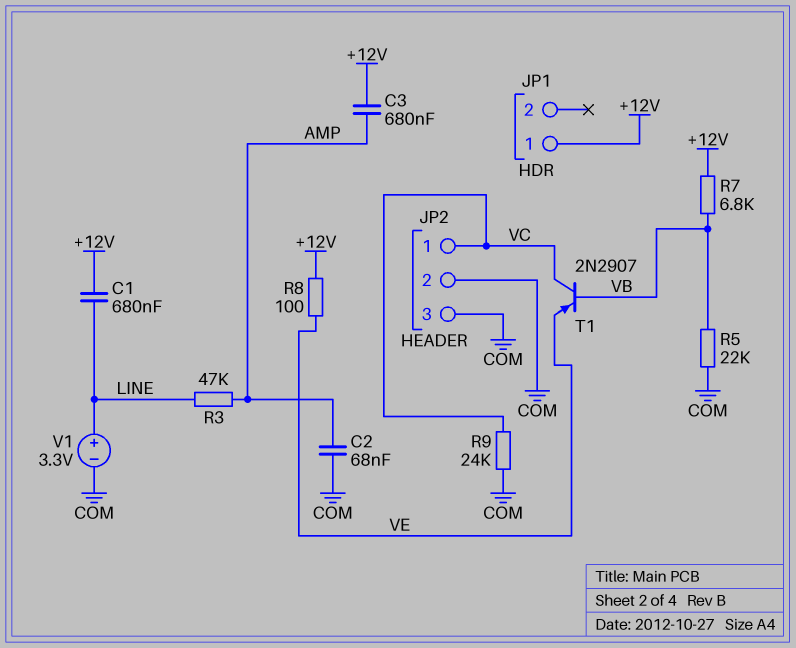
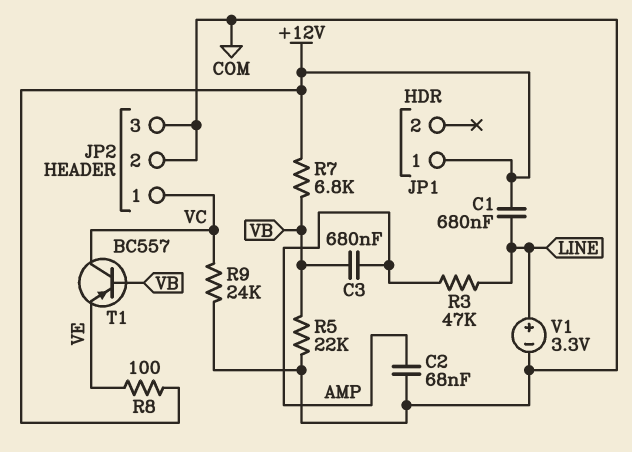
C3: 680nF (+12V, AMP) -> 680nF (AMP, VB)
T1: PNP 2N2907 (B VB, C VC, E VE) -> PNP BC557 (B VB, C VC, E VE)

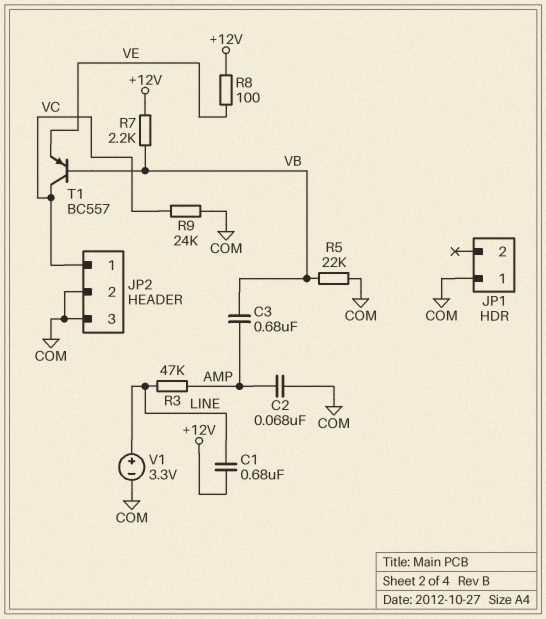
JP1 pin 1: +12V -> COM
R7: 6.8k (+12V, VB) -> 2.2k (+12V, VB)

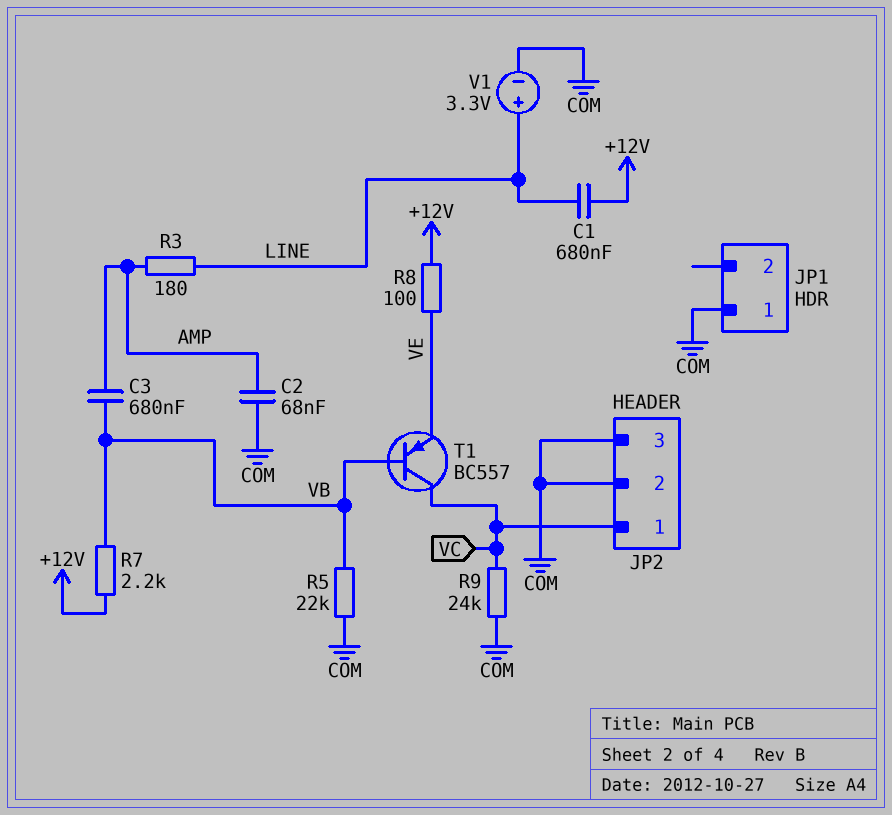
R3: 47k (AMP, LINE) -> 180 (AMP, LINE)

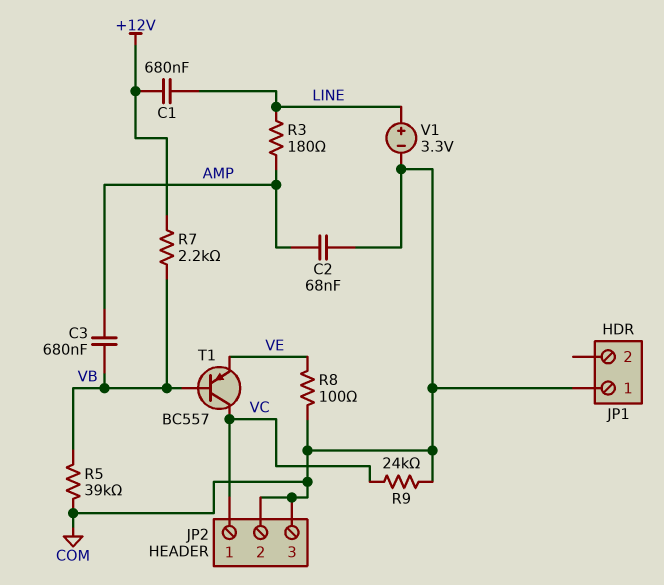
R5: 22k (COM, VB) -> 39k (COM, VB)
R8: 100 (+12V, VE) -> 100 (COM, VE)

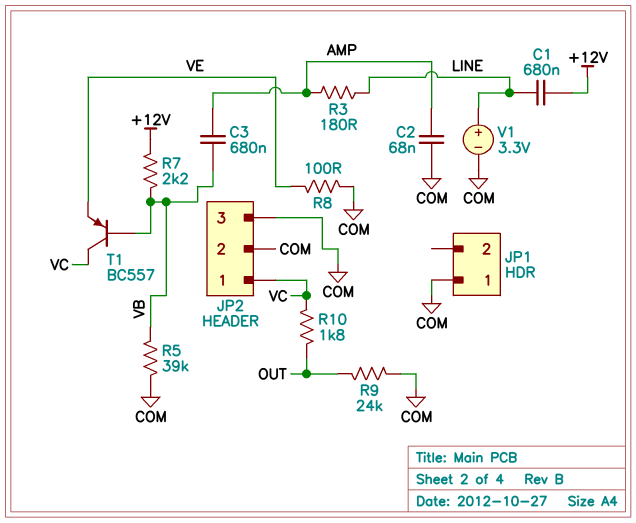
R9: 24k (COM, VC) -> 24k (COM, OUT)
R10: none -> 1.8k (OUT, VC)

